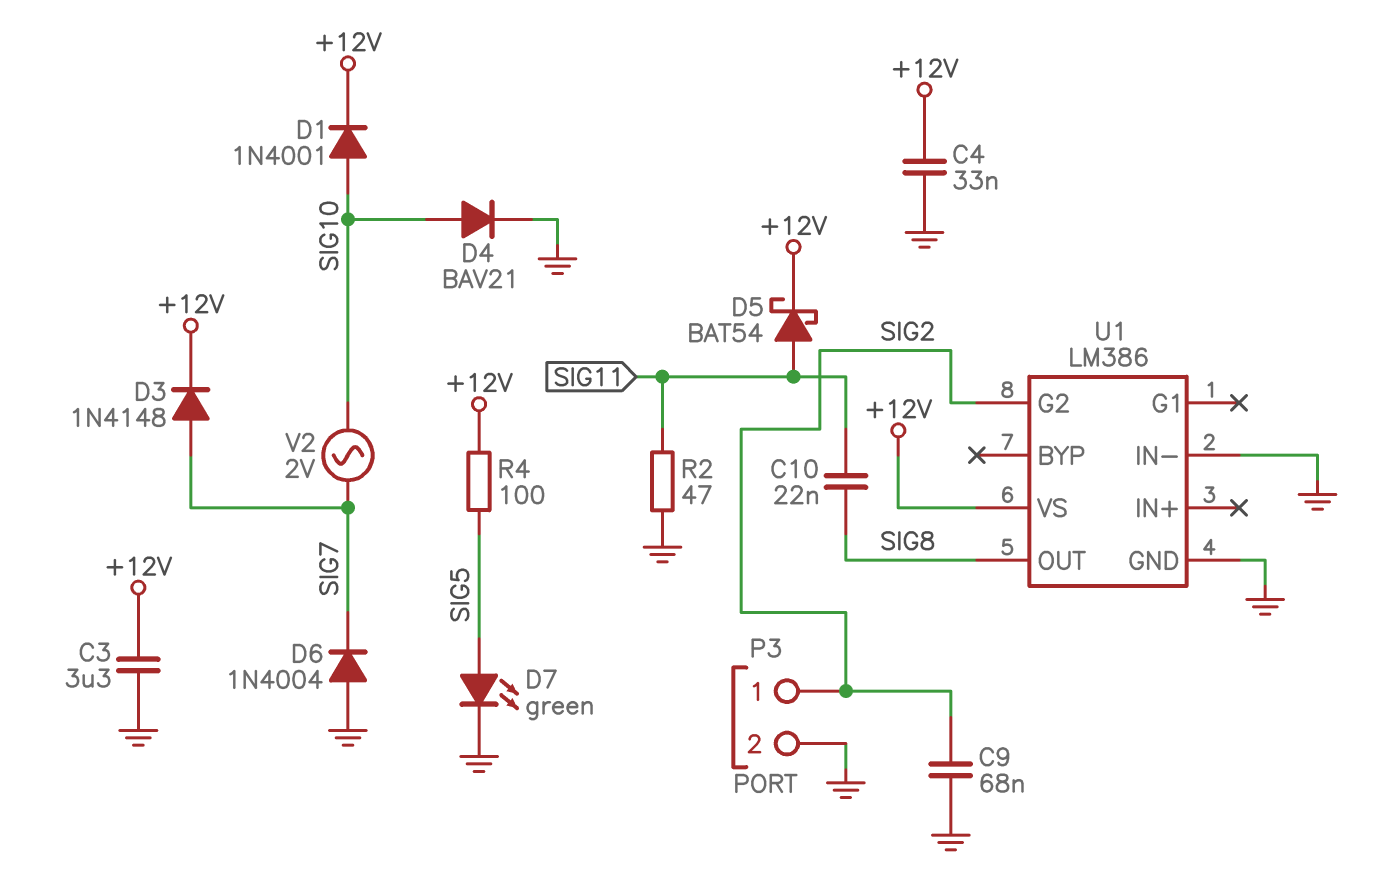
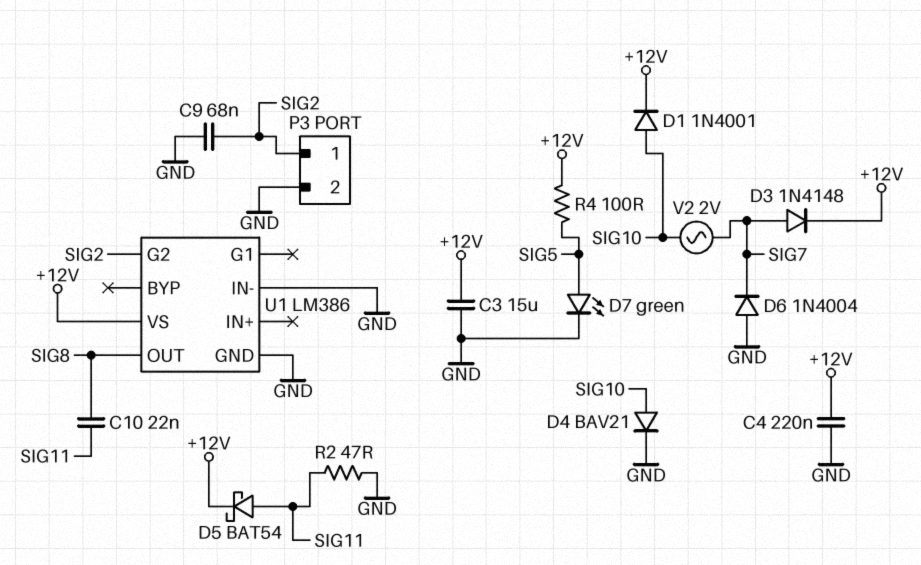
C3: 3.3uF (+12V, GND) -> 15uF (+12V, GND)
C4: 33nF (+12V, GND) -> 220nF (+12V, GND)

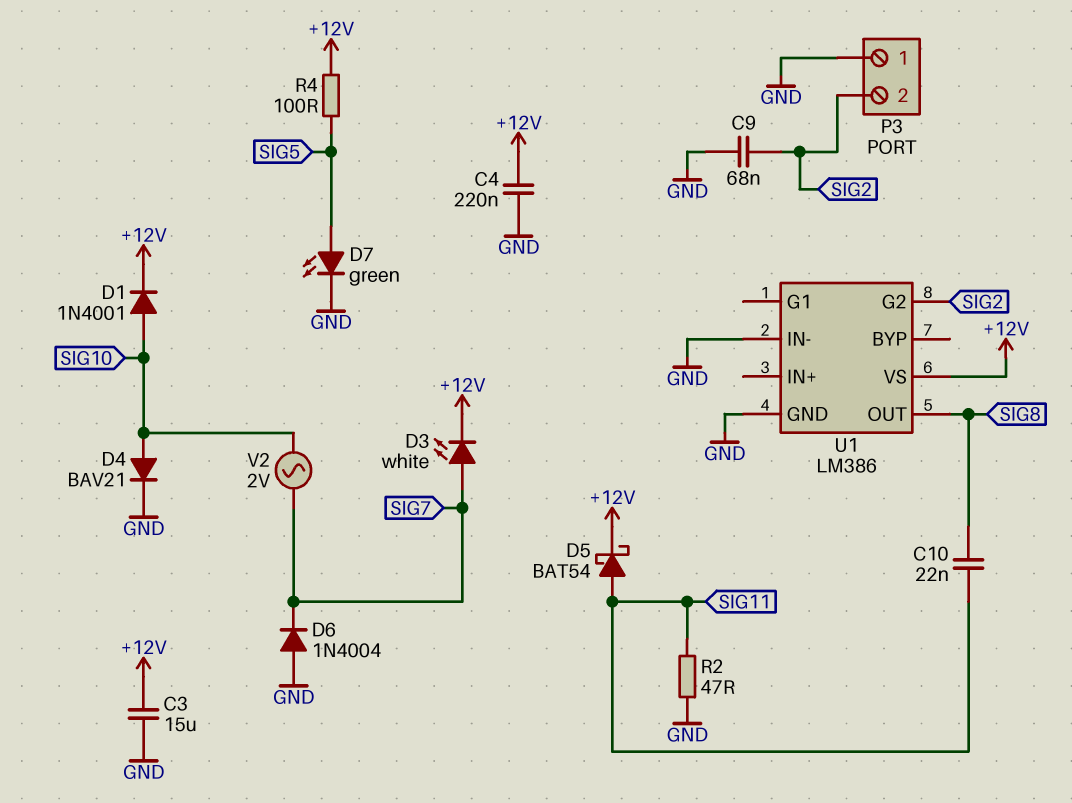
D3: diode 1N4148 (A SIG7, K +12V) -> LED white (A SIG7, K +12V)
P3 pin 1: SIG2 -> GND
P3 pin 2: GND -> SIG2

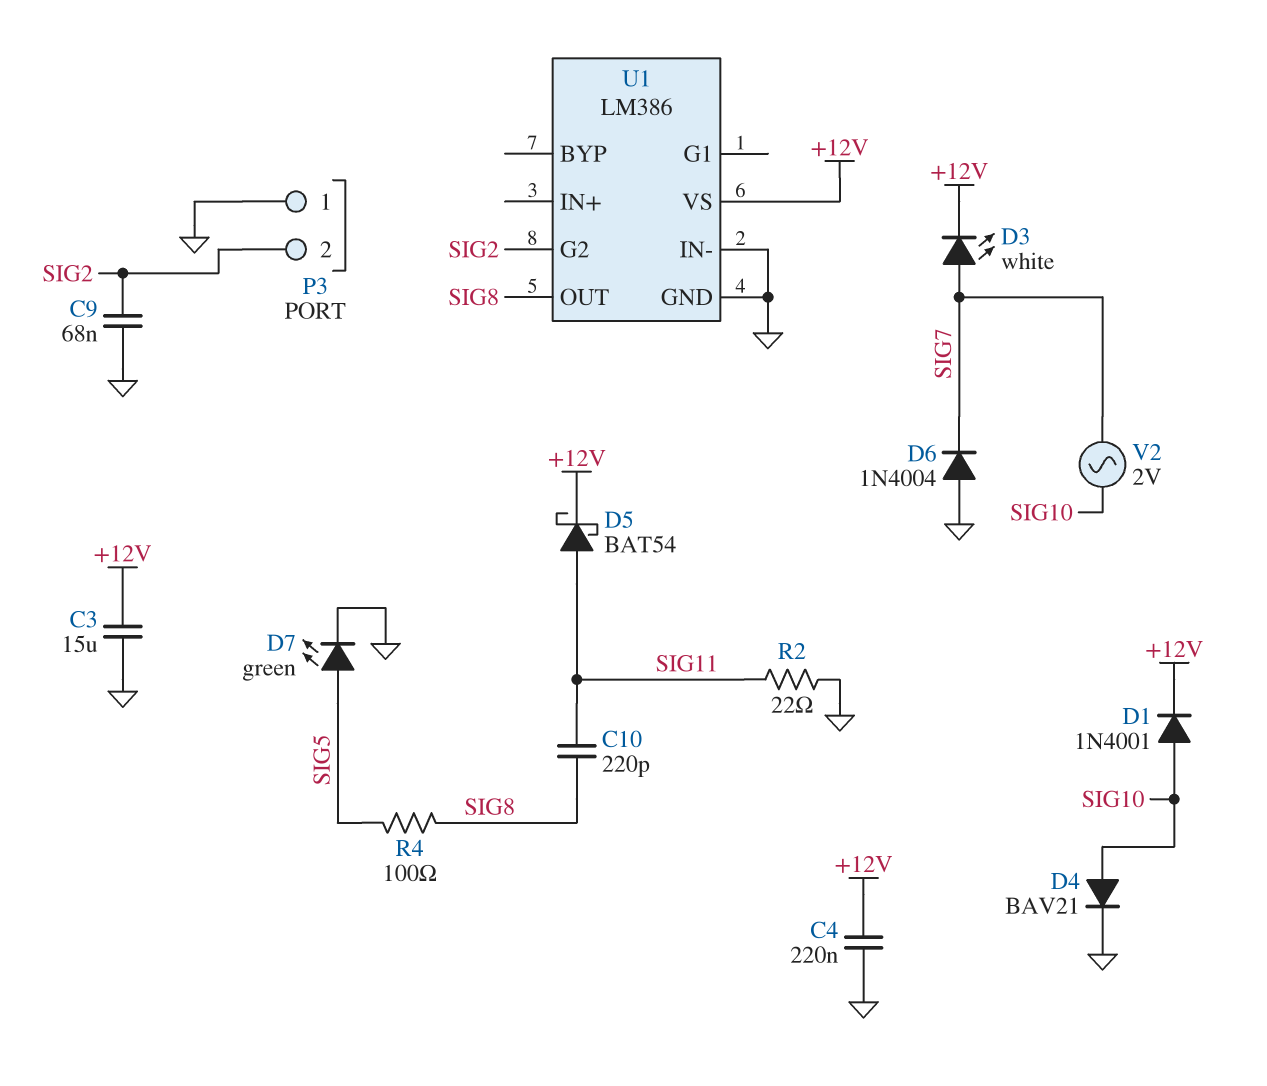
C10: 22nF (SIG8, SIG11) -> 220pF (SIG8, SIG11)
R2: 47 (GND, SIG11) -> 22 (GND, SIG11)
R4: 100 (+12V, SIG5) -> 100 (SIG5, SIG8)

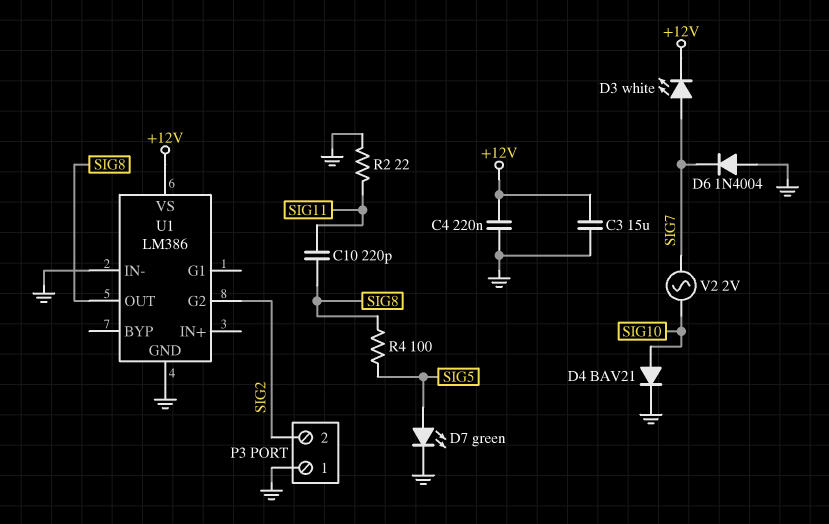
C9: 68nF (GND, SIG2) -> none
D1: diode 1N4001 (A SIG10, K +12V) -> none
D5: schottky BAT54 (A SIG11, K +12V) -> none

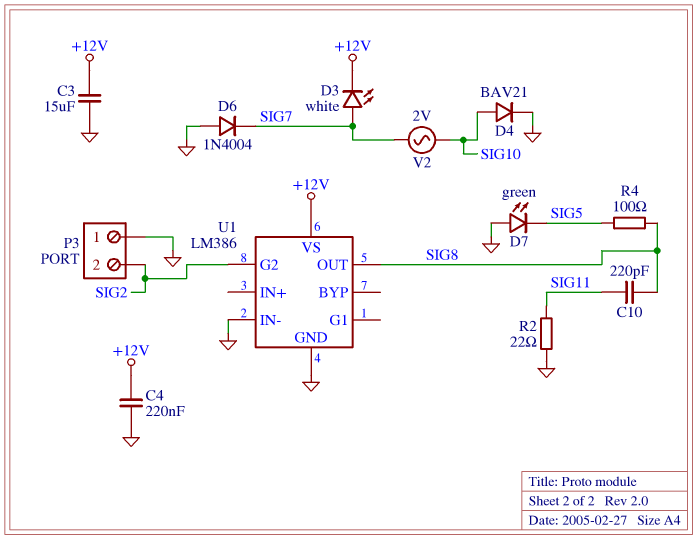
D7: LED green (A SIG5, K GND) -> LED green (A GND, K SIG5)

